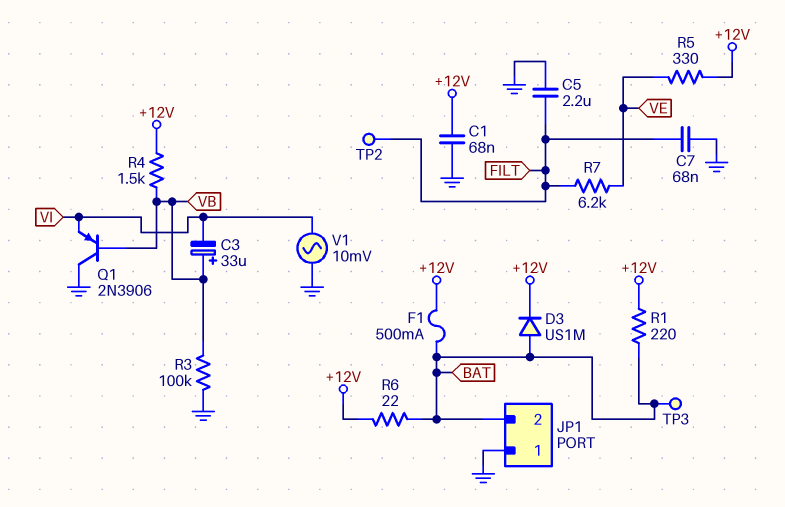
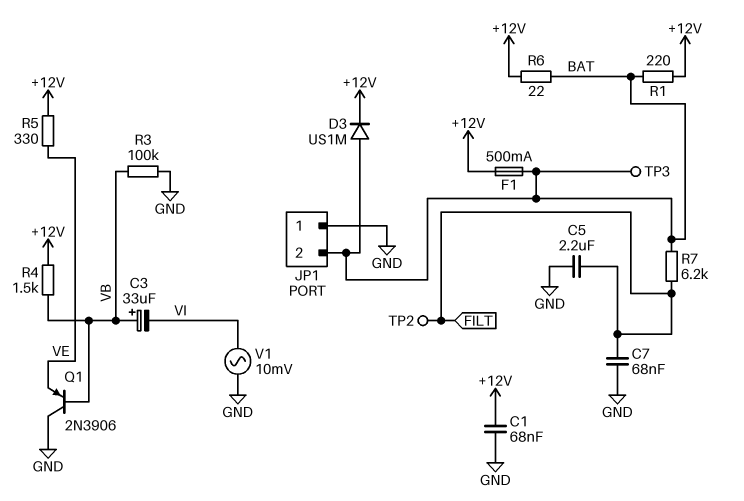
Q1: PNP 2N3906 (B VB, C GND, E VI) -> PNP 2N3906 (B VB, C GND, E VE)
R7: 6.2k (FILT, VE) -> 6.2k (BAT, FILT)

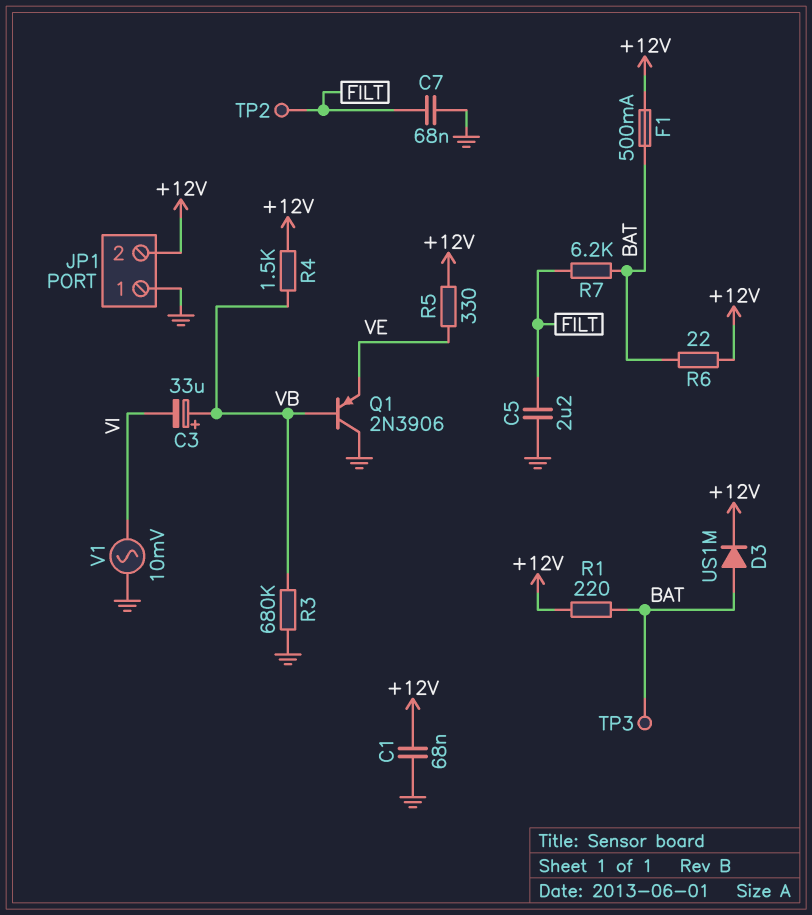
JP1 pin 2: BAT -> +12V
R3: 100k (GND, VB) -> 680k (GND, VB)

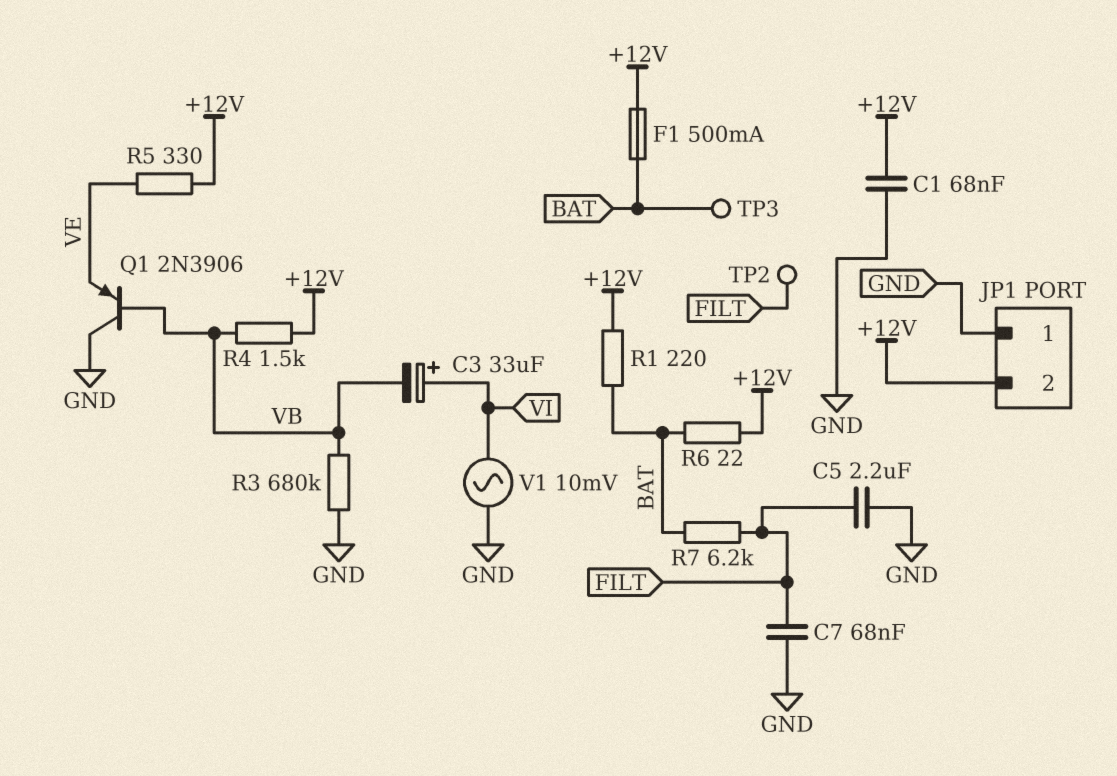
C3: 33uF (plus VB, minus VI) -> 33uF (plus VI, minus VB)
D3: diode US1M (A BAT, K +12V) -> none

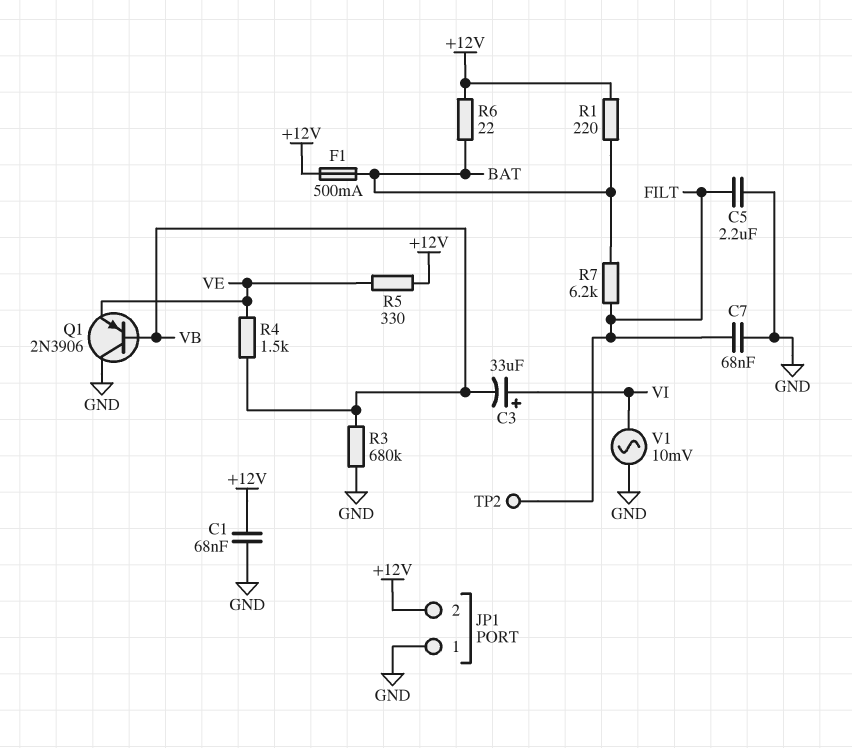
R4: 1.5k (+12V, VB) -> 1.5k (VB, VE)
TP3: test point (BAT) -> none

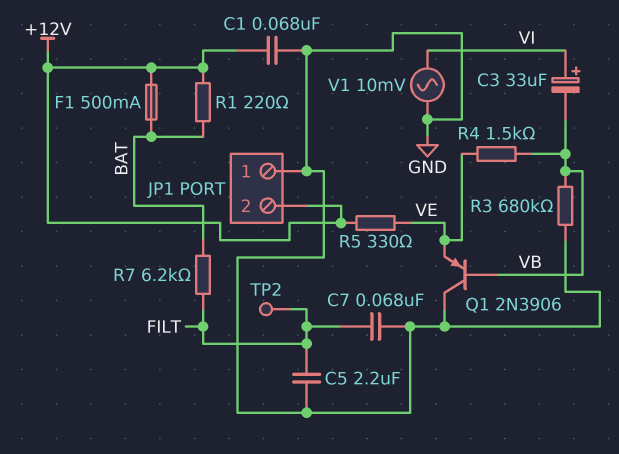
R6: 22 (+12V, BAT) -> none

